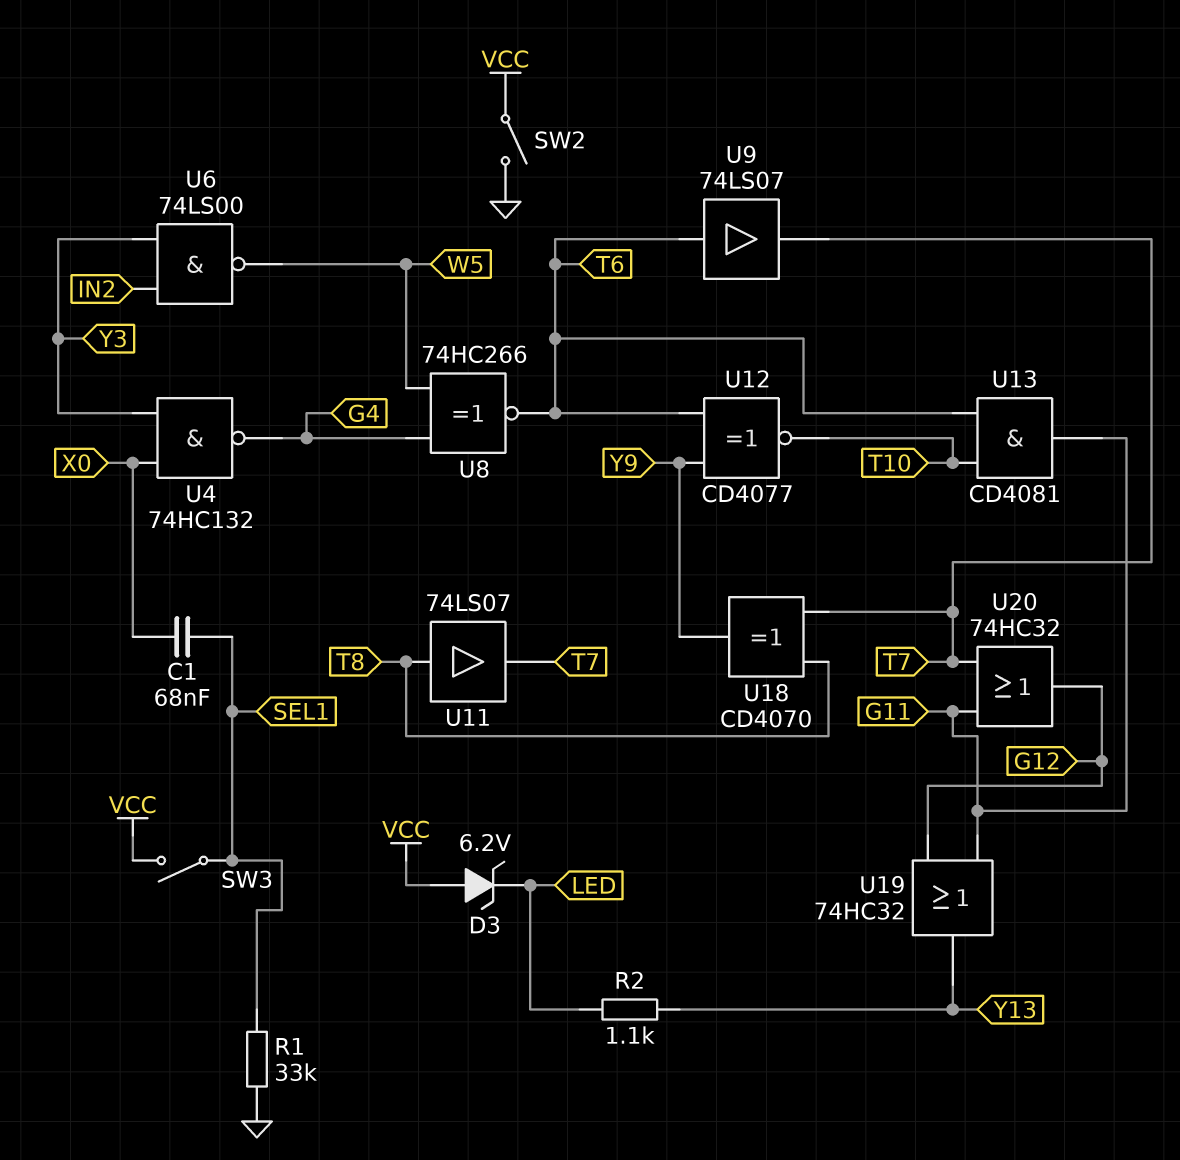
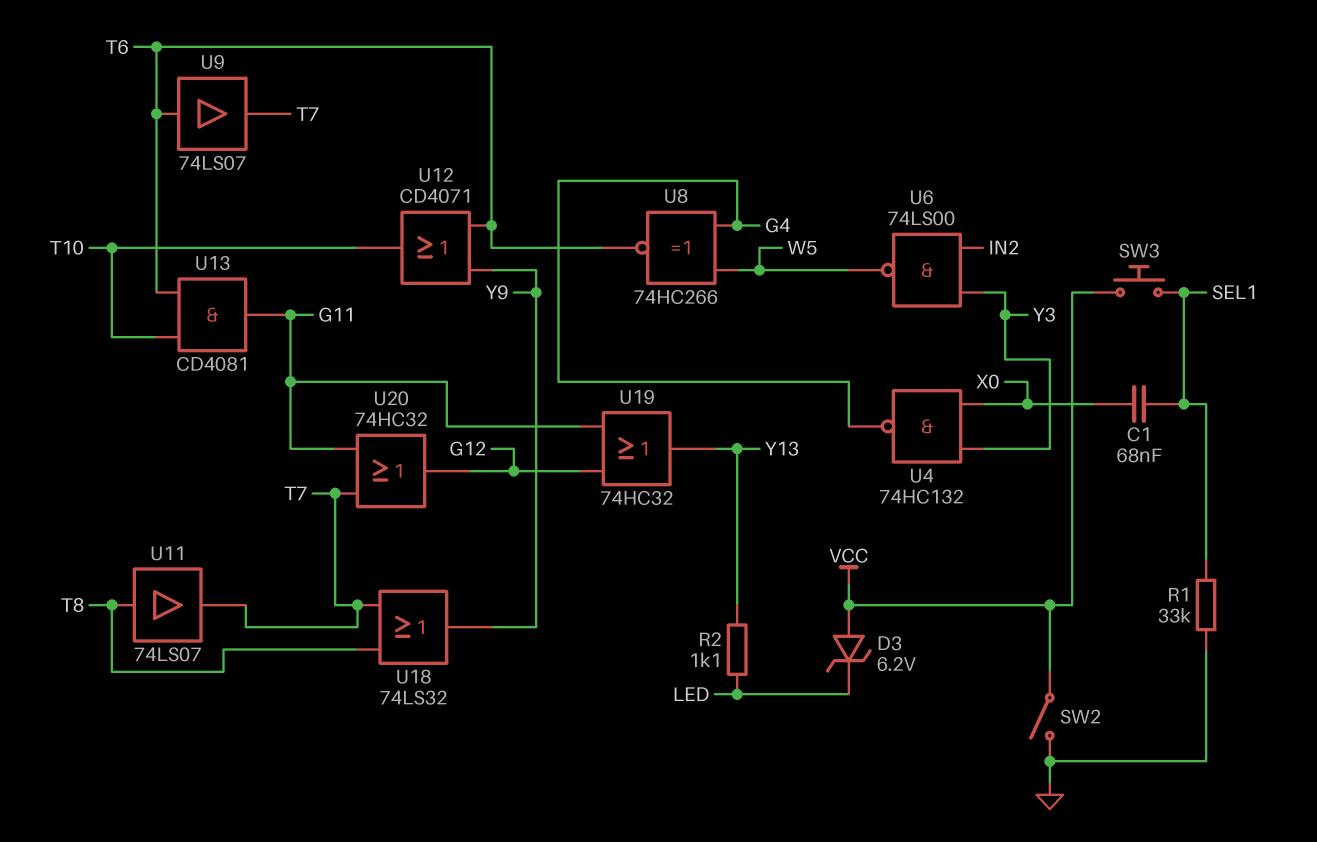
SW3: switch (SEL1, VCC) -> button (SEL1, VCC)
U12: XNOR CD4077 (in T6, in Y9, out T10) -> OR CD4071 (in T6, in Y9, out T10)
U18: XOR CD4070 (in T7, in T8, out Y9) -> OR 74LS32 (in T7, in T8, out Y9)

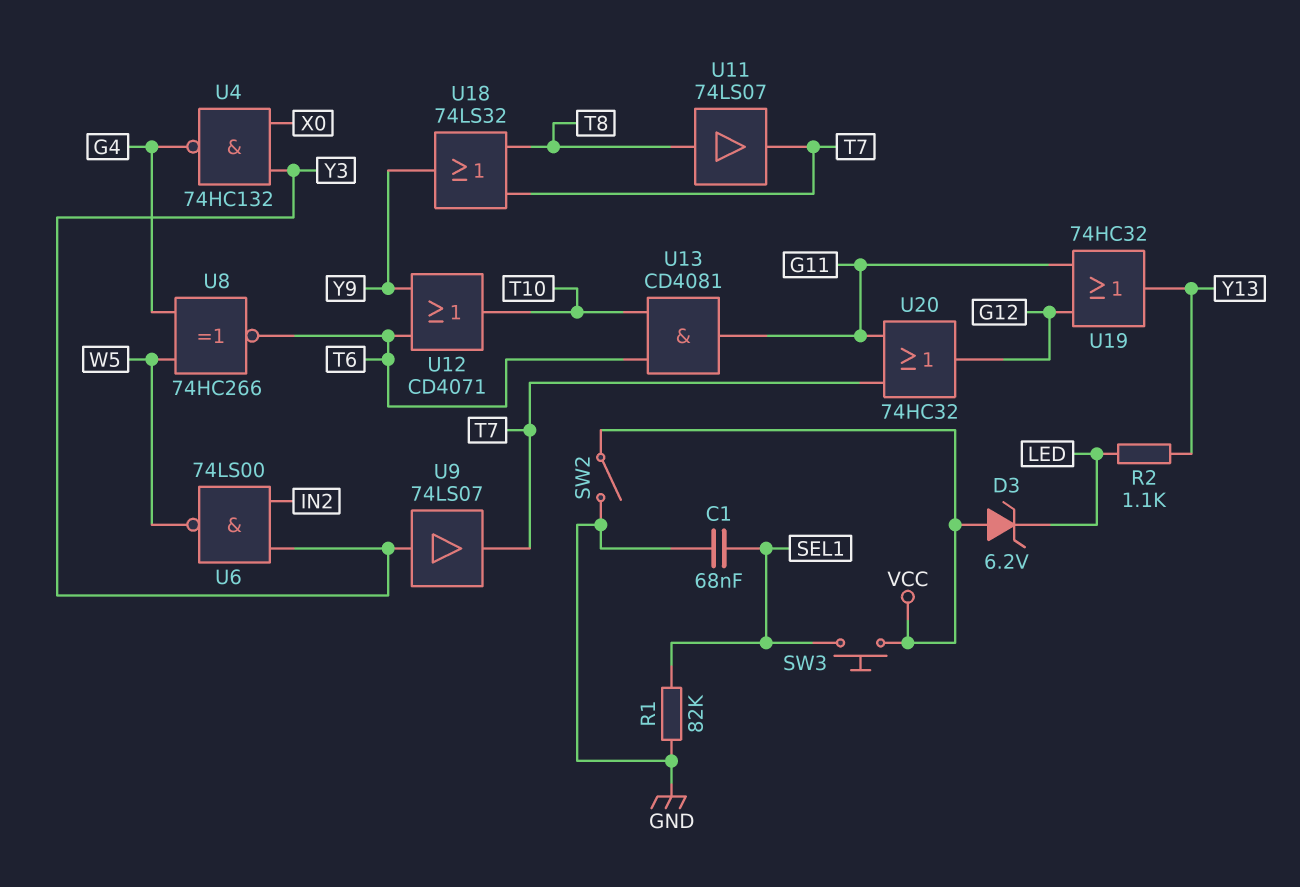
C1: 68nF (SEL1, X0) -> 68nF (GND, SEL1)
R1: 33k (GND, SEL1) -> 82k (GND, SEL1)
U9: buffer 74LS07 (in T6, out T7) -> buffer 74LS07 (in Y3, out T7)

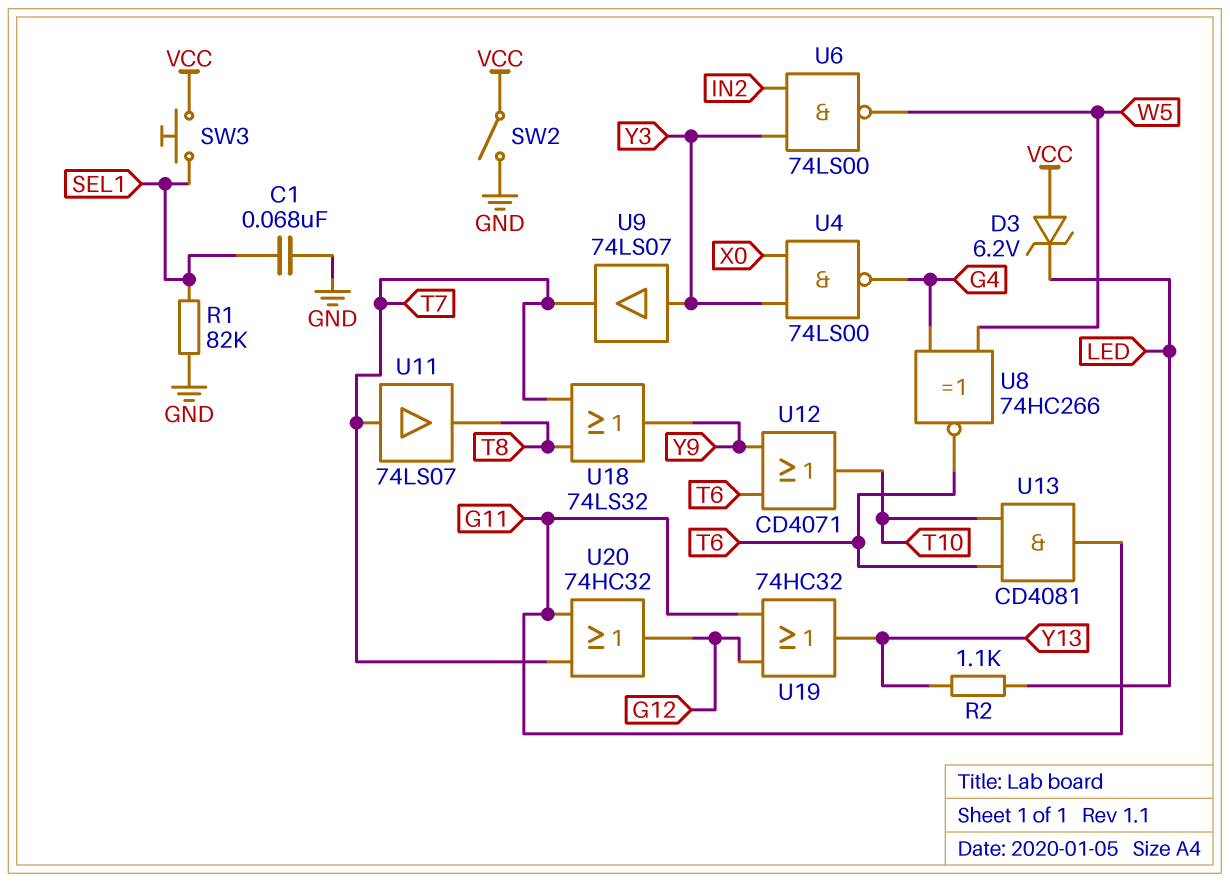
U4: NAND 74HC132 (in X0, in Y3, out G4) -> NAND 74LS00 (in X0, in Y3, out G4)
U11: buffer 74LS07 (in T8, out T7) -> buffer 74LS07 (in T7, out T8)

